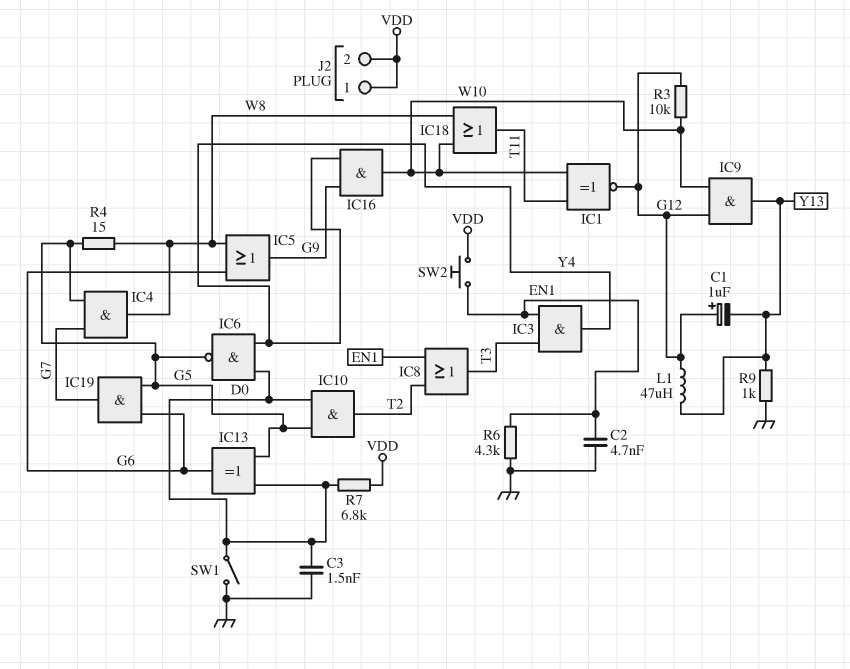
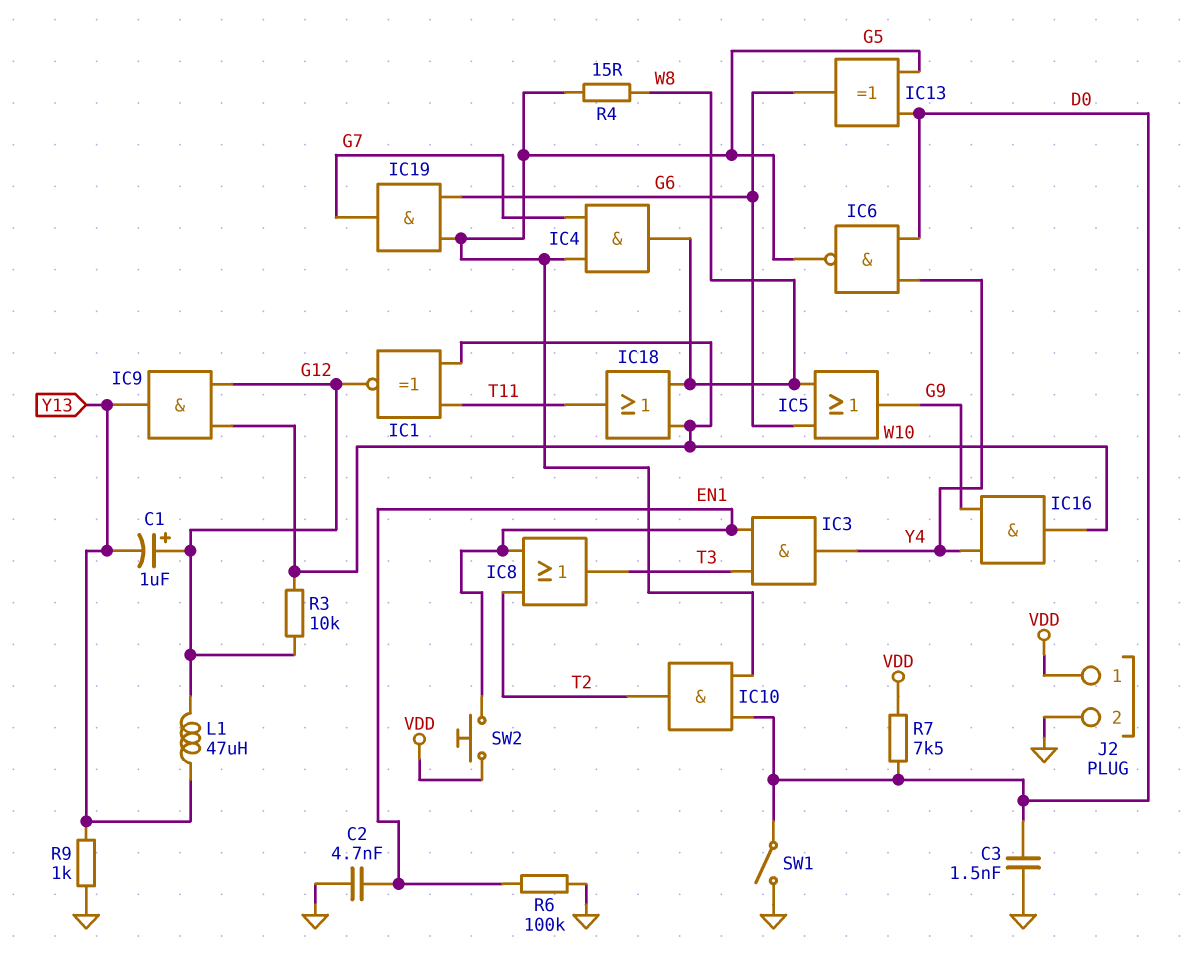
J2 pin 2: VDD -> GND
R6: 4.3k (EN1, GND) -> 100k (EN1, GND)
R7: 6.8k (D0, VDD) -> 7.5k (D0, VDD)

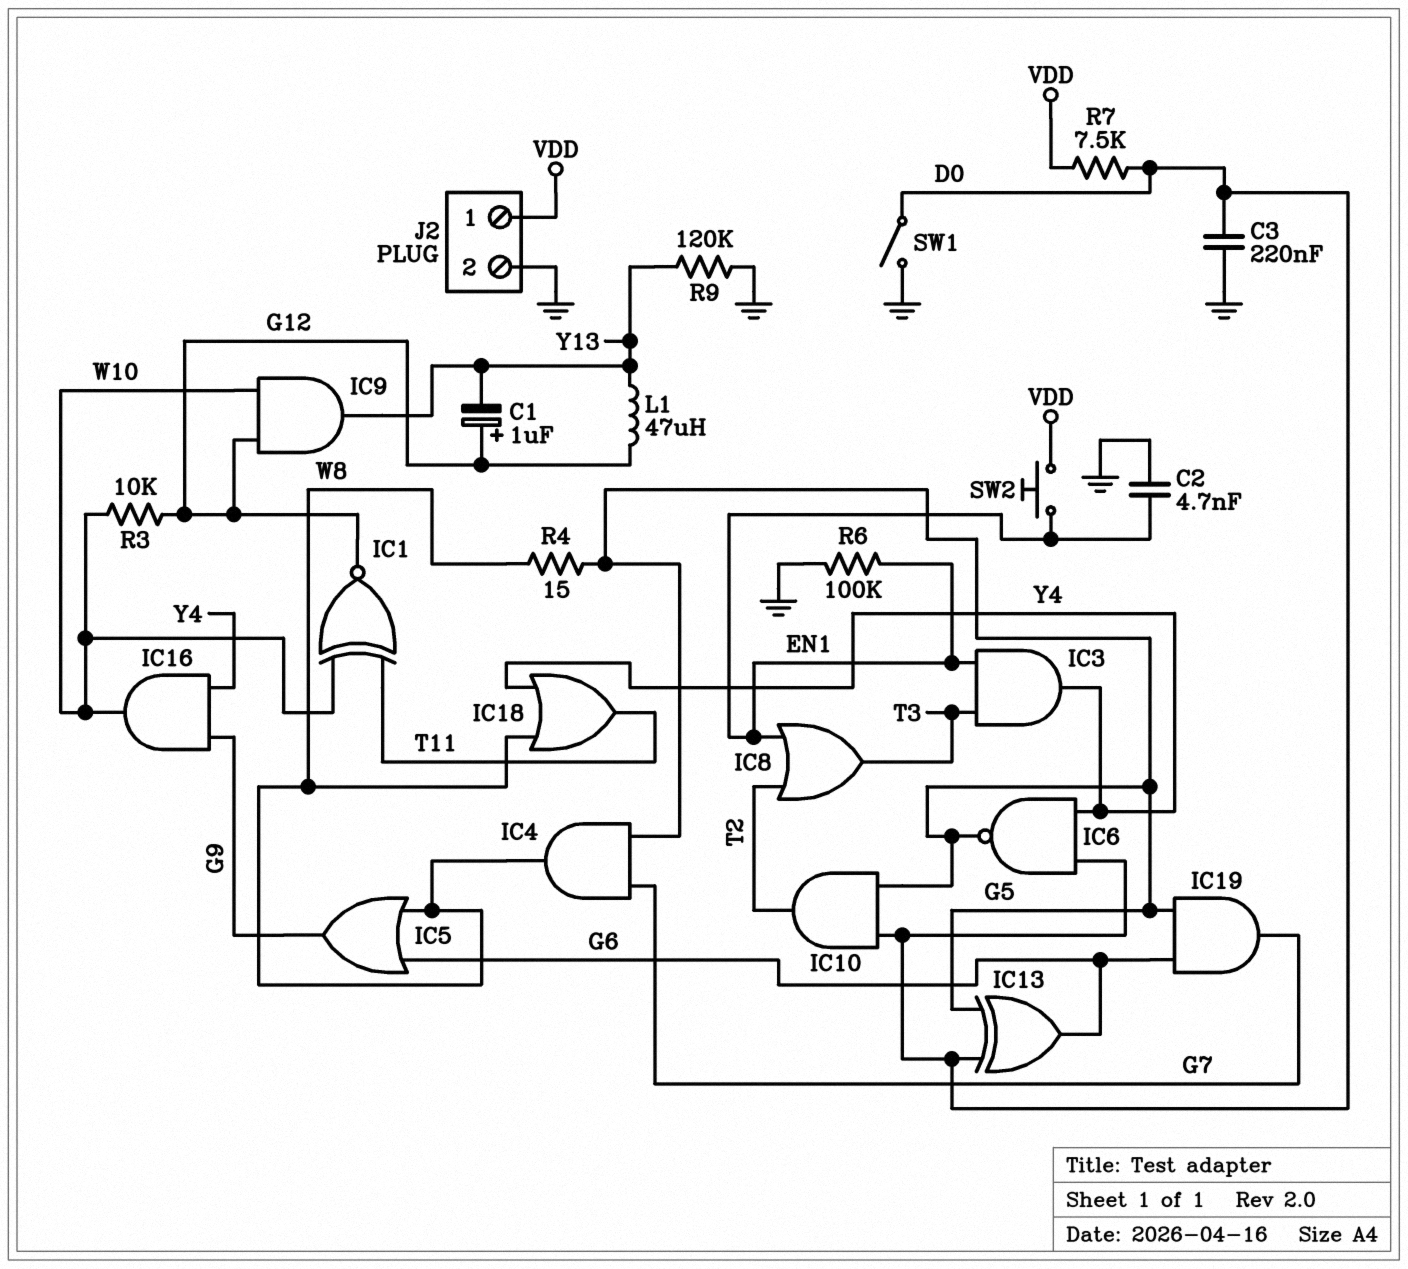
C3: 1.5nF (D0, GND) -> 220nF (D0, GND)
IC18: OR (in W8, in W10, out T11) -> OR (in W8, in Y4, out T11)
R9: 1k (GND, Y13) -> 120k (GND, Y13)

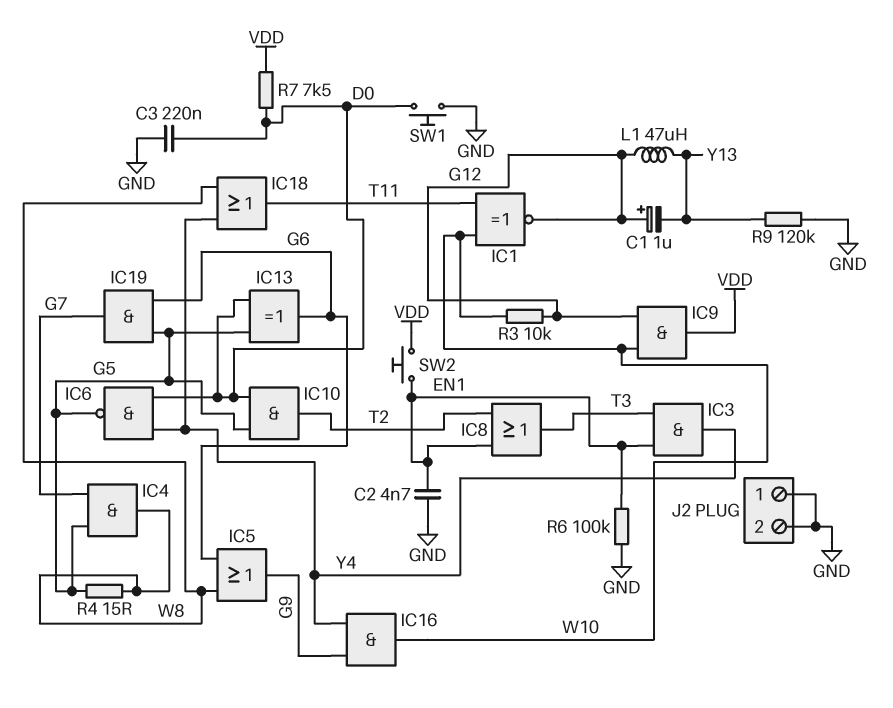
IC9: AND (in G12, in W10, out Y13) -> AND (in G12, in W10, out VDD)
J2 pin 1: VDD -> GND
SW1: switch (D0, GND) -> button (D0, GND)

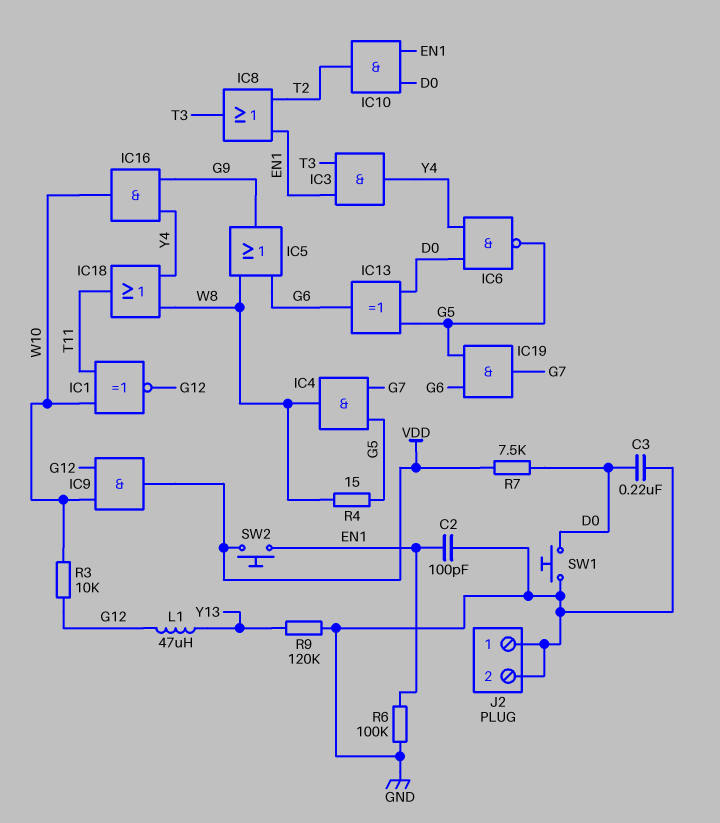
C1: 1uF (plus G12, minus Y13) -> none
C2: 4.7nF (EN1, GND) -> 100pF (EN1, GND)
IC10: AND (in D0, in G5, out T2) -> AND (in D0, in EN1, out T2)

